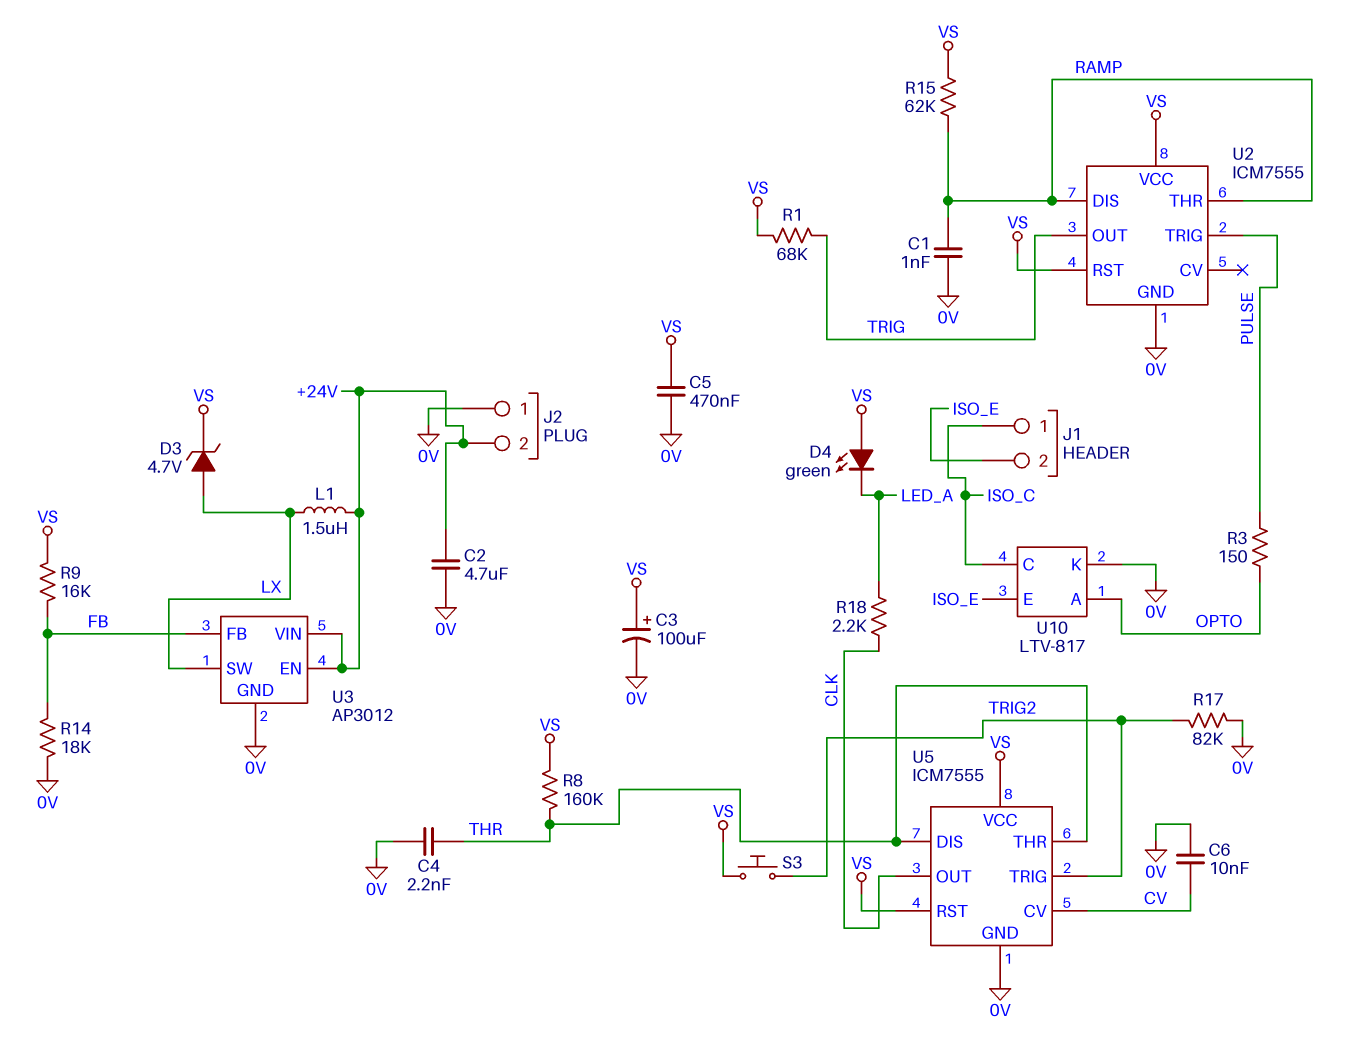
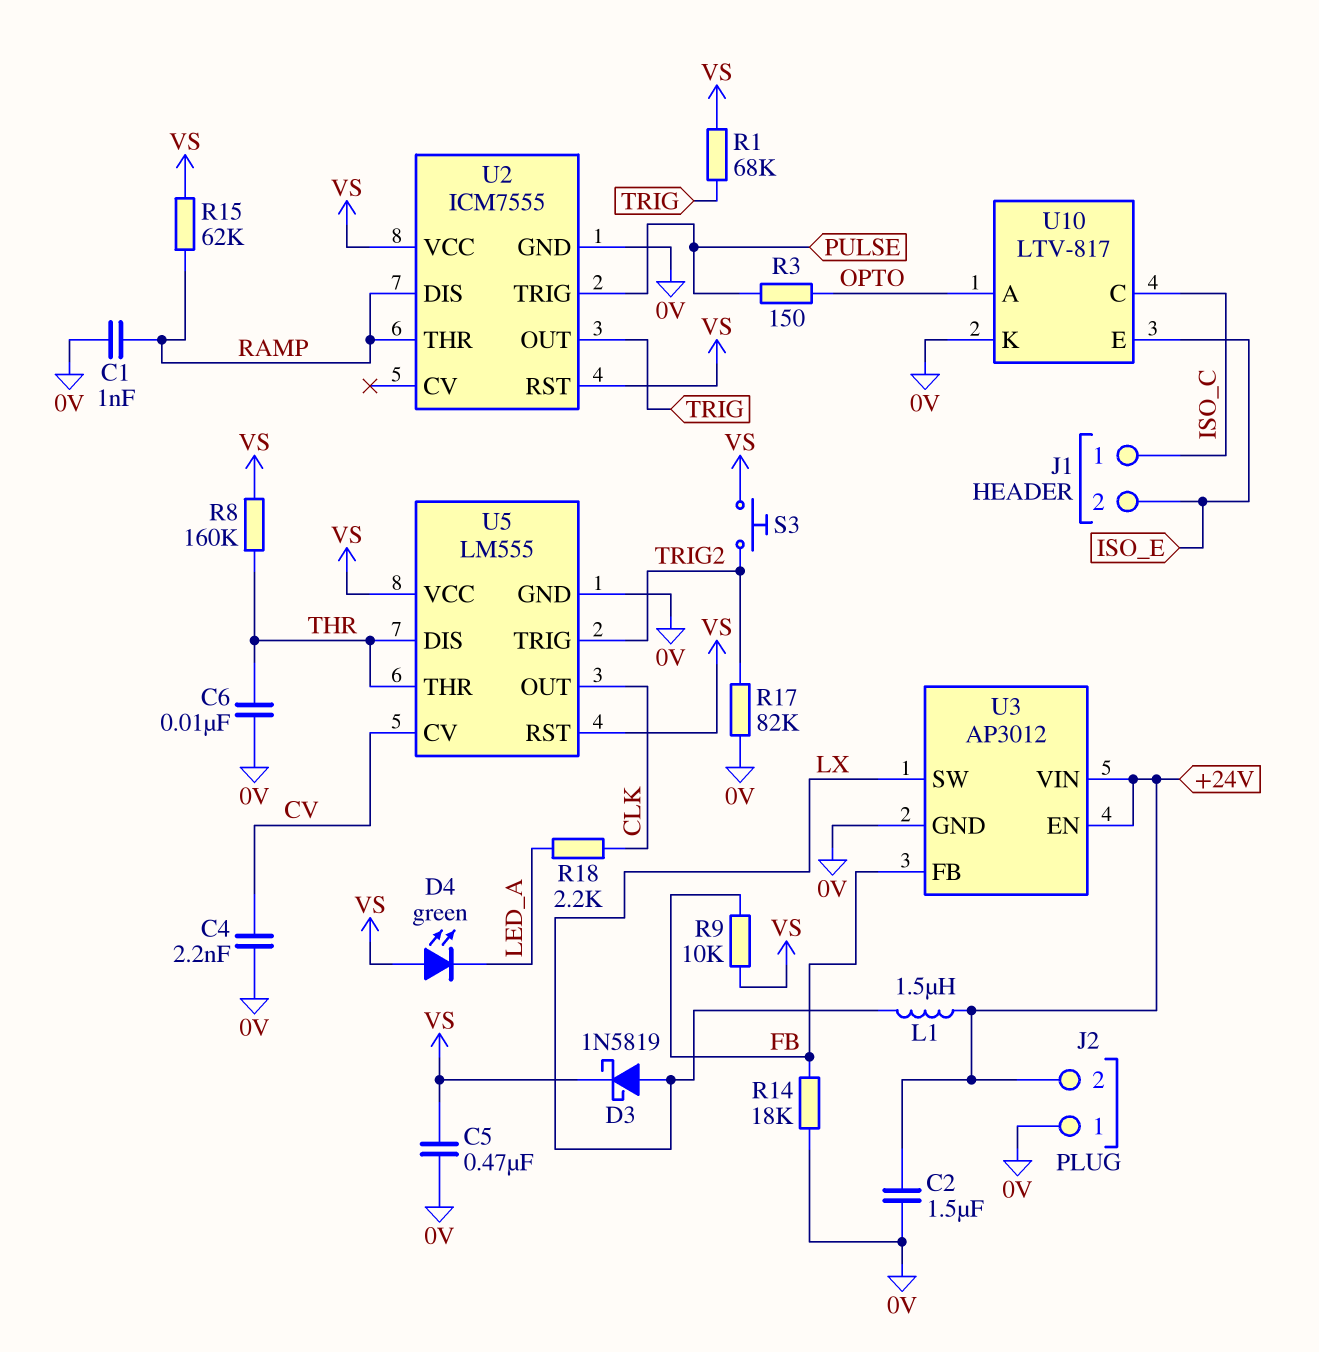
C2: 4.7uF (+24V, 0V) -> 1.5uF (+24V, 0V)
C3: 100uF (plus VS, minus 0V) -> none
C4: 2.2nF (0V, THR) -> 2.2nF (0V, CV)
C6: 10nF (0V, CV) -> 10nF (0V, THR)
D3: zener 4.7V (A LX, K VS) -> schottky 1N5819 (A LX, K VS)
R9: 16k (FB, VS) -> 10k (FB, VS)
U5: ICM7555 -> LM555

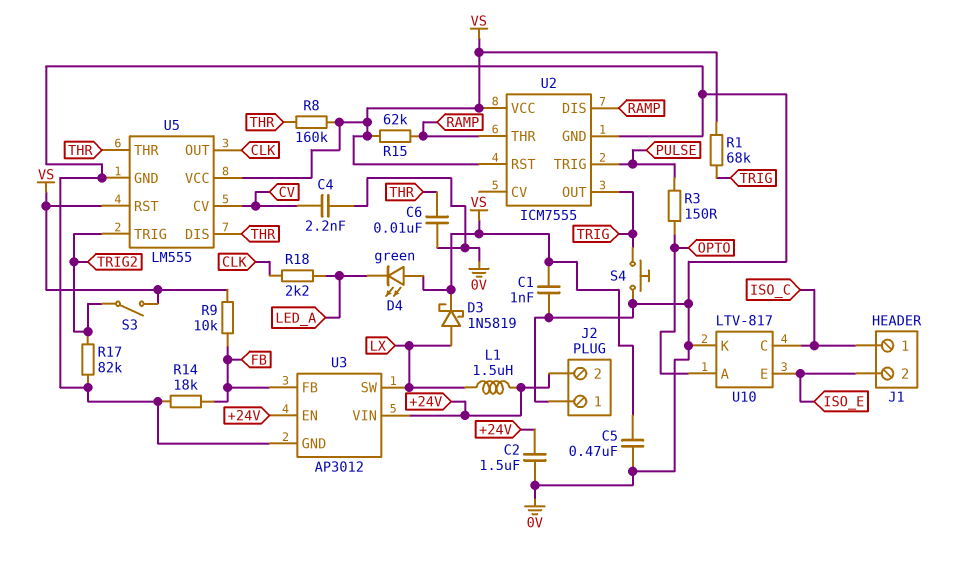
C1: 1nF (0V, RAMP) -> 1nF (0V, VS)
S3: button (TRIG2, VS) -> switch (TRIG2, VS)
S4: none -> button (0V, TRIG)

